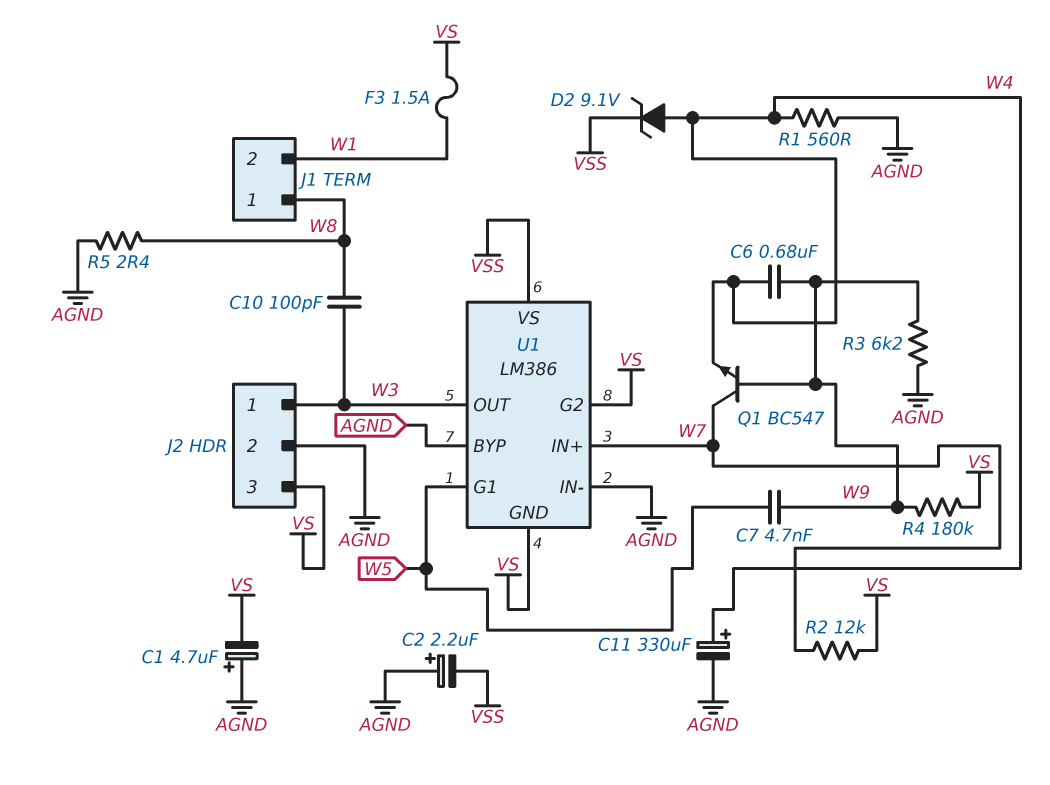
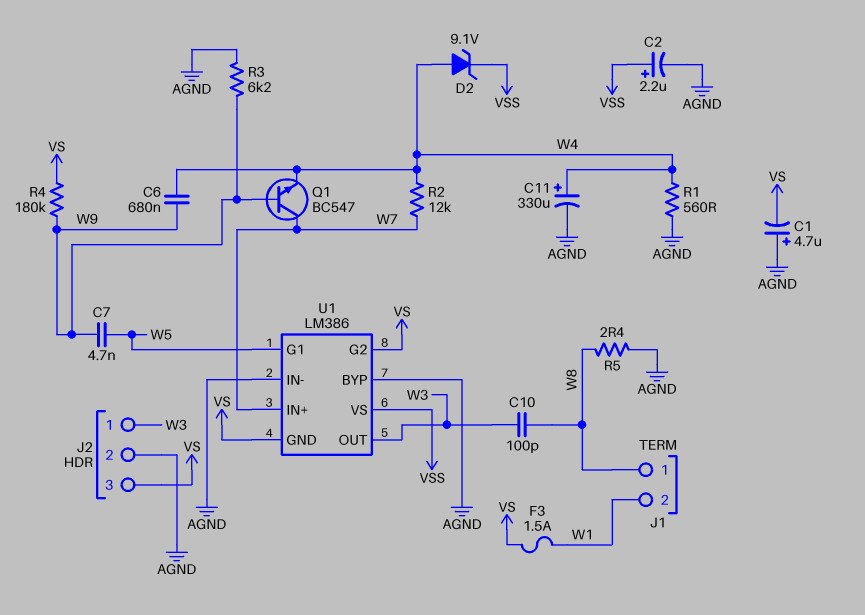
C2: 2.2uF (plus AGND, minus VSS) -> 2.2uF (plus VSS, minus AGND)
R2: 12k (VS, W7) -> 12k (W4, W7)

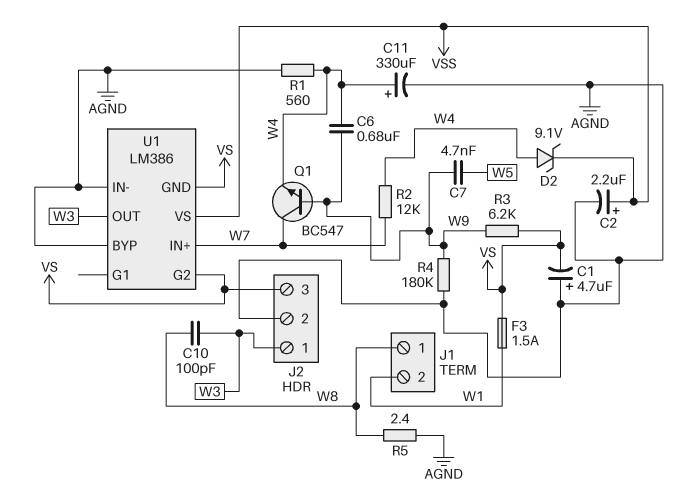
R3: 6.2k (AGND, W9) -> 6.2k (VS, W9)
R4: 180k (VS, W9) -> 180k (AGND, W9)
U1 pin G1: W5 -> none

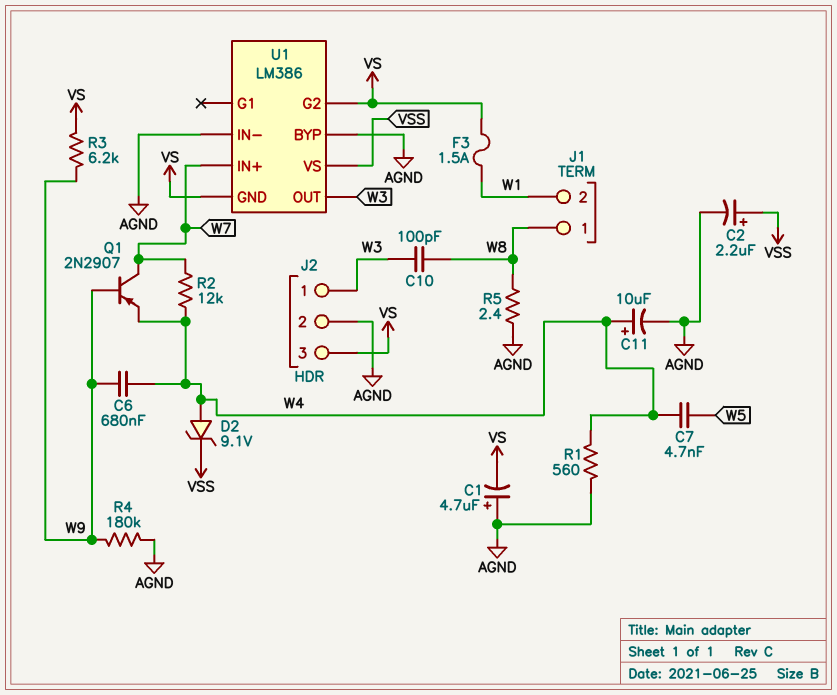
C7: 4.7nF (W5, W9) -> 4.7nF (W4, W5)
C11: 330uF (plus W4, minus AGND) -> 10uF (plus W4, minus AGND)
Q1: NPN BC547 (B W9, C W7, E W4) -> PNP 2N2907 (B W9, C W7, E W4)

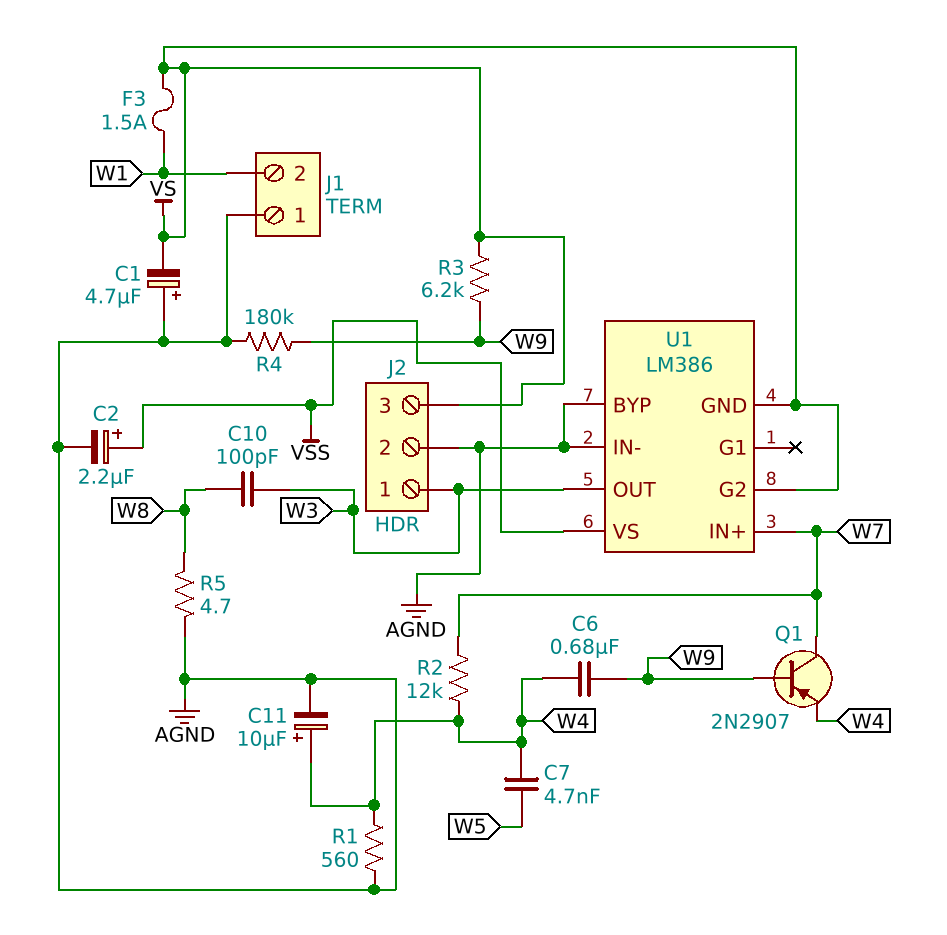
D2: zener 9.1V (A W4, K VSS) -> none
J1 pin 1: W8 -> AGND
R5: 2.4 (AGND, W8) -> 4.7 (AGND, W8)

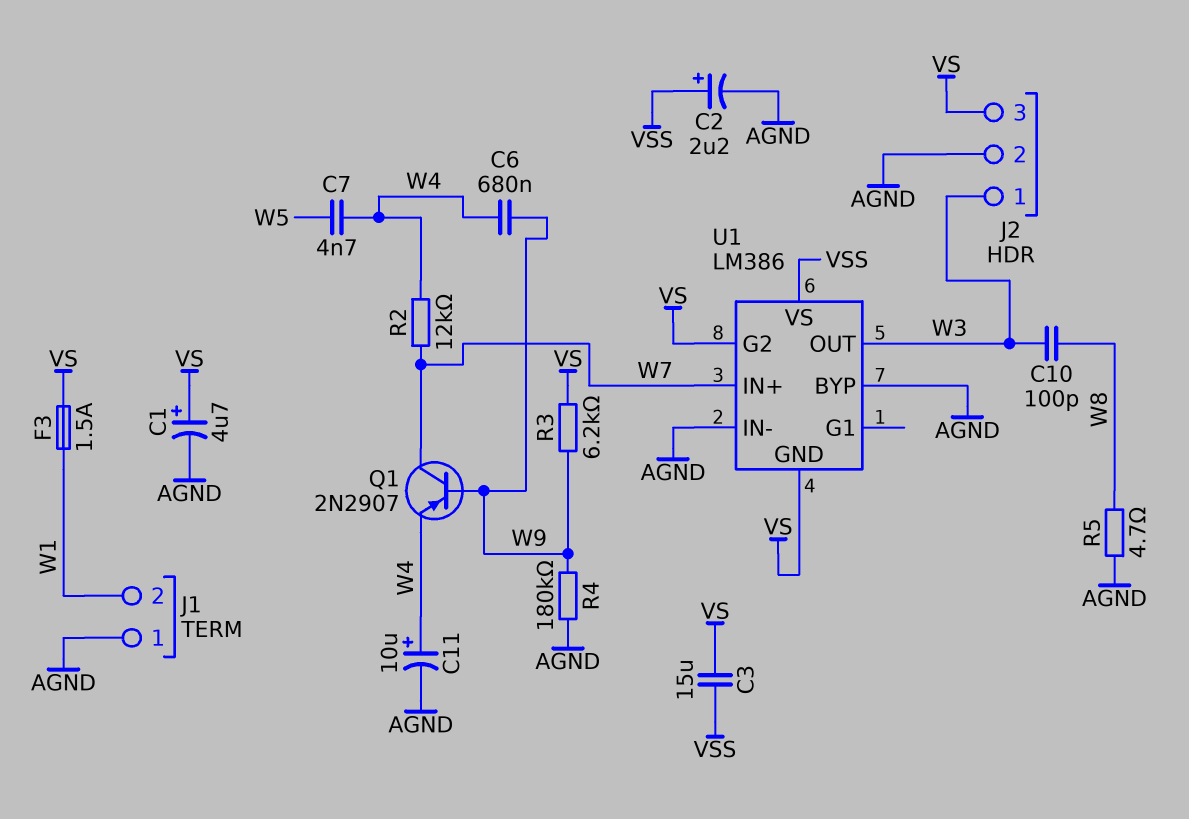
C1: 4.7uF (plus AGND, minus VS) -> 4.7uF (plus VS, minus AGND)
C3: none -> 15uF (VS, VSS)
R1: 560 (AGND, W4) -> none

